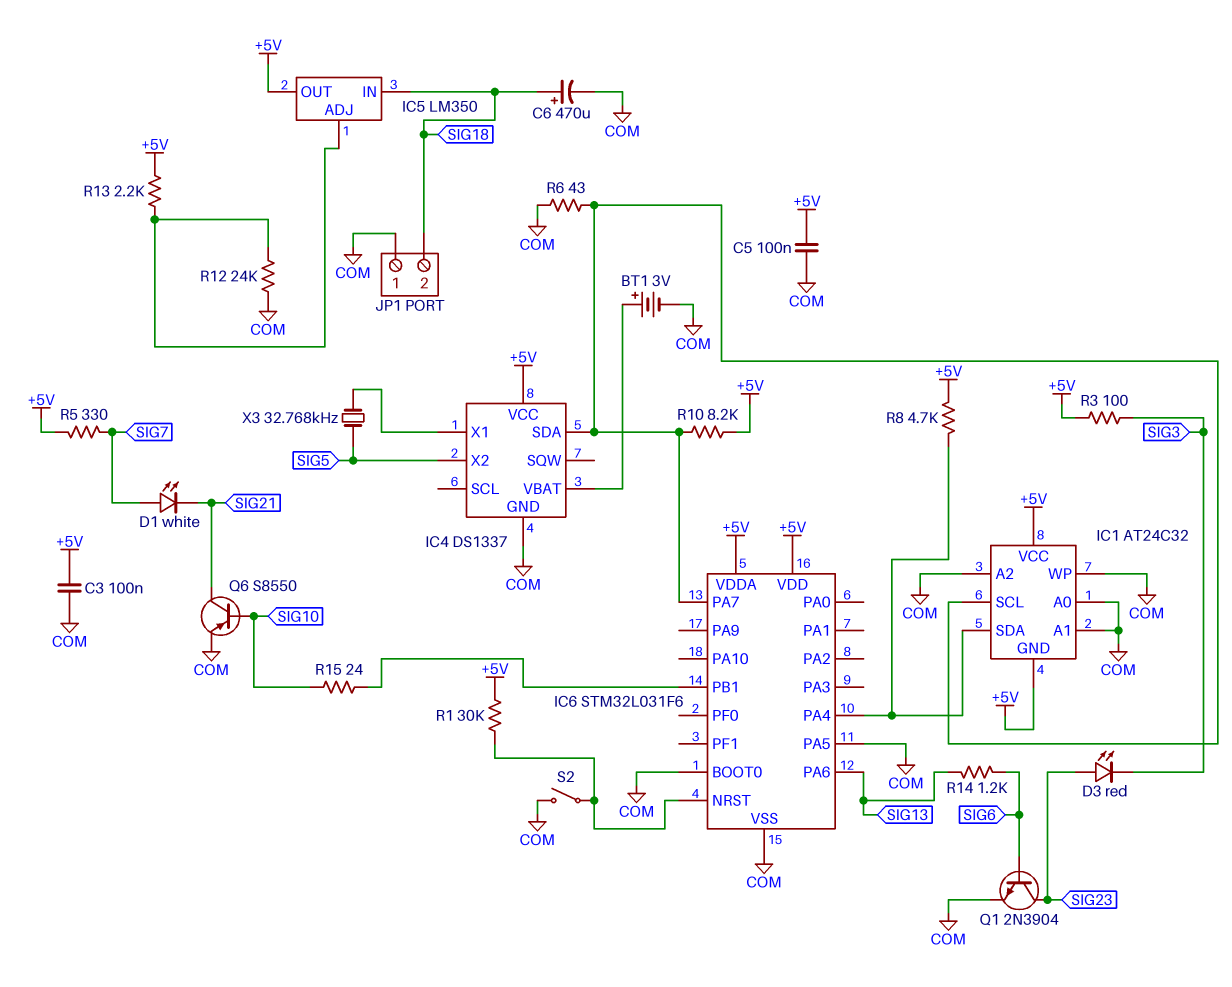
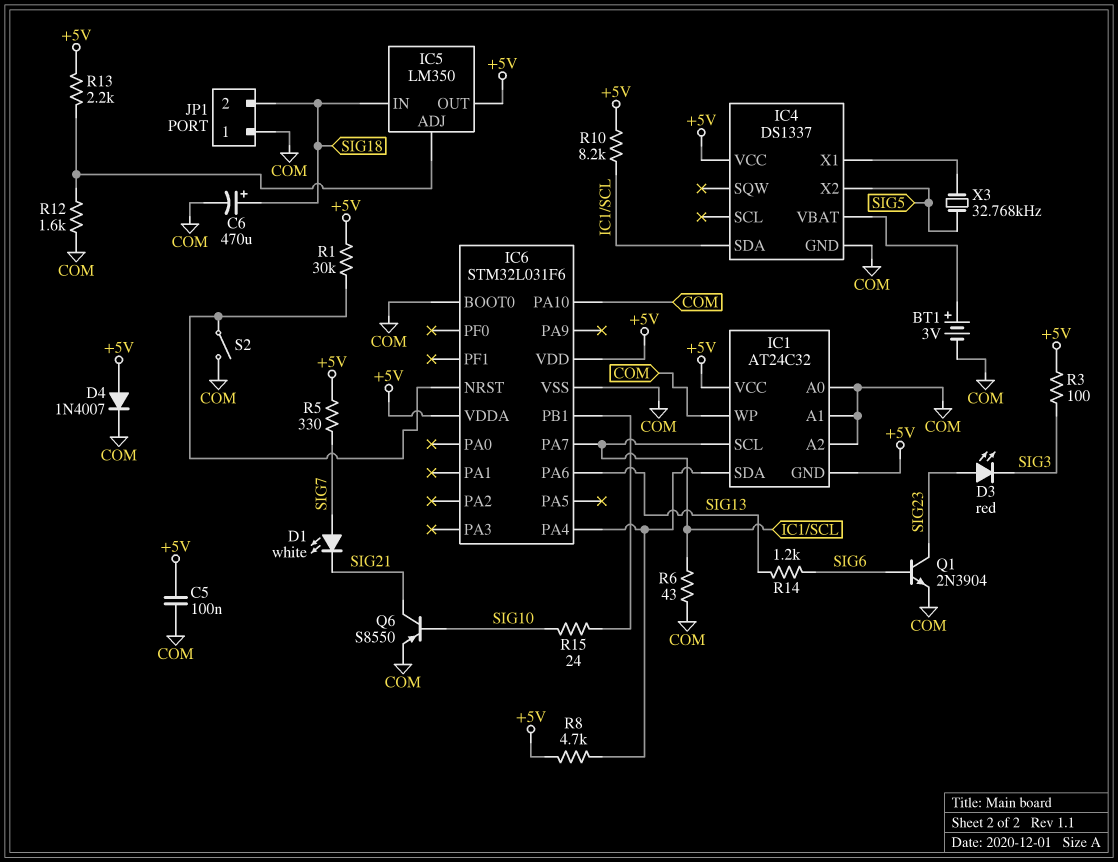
C3: 100nF (+5V, COM) -> none
D4: none -> diode 1N4007 (A +5V, K COM)
IC6 pin PA5: COM -> none
IC6 pin PA10: none -> COM
R12: 24k (COM, IC5/ADJ) -> 1.6k (COM, IC5/ADJ)

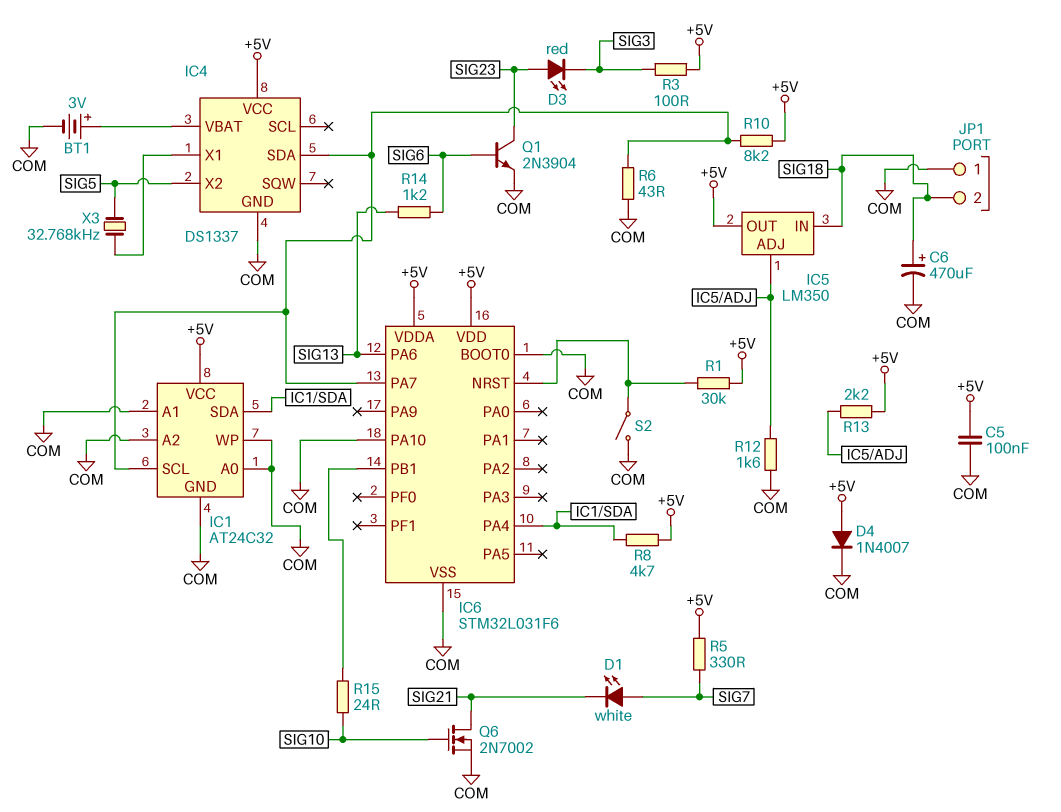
IC1 pin GND: +5V -> COM
Q6: PNP S8550 (B SIG10, C SIG21, E COM) -> NMOS 2N7002 (G SIG10, D SIG21, S COM)

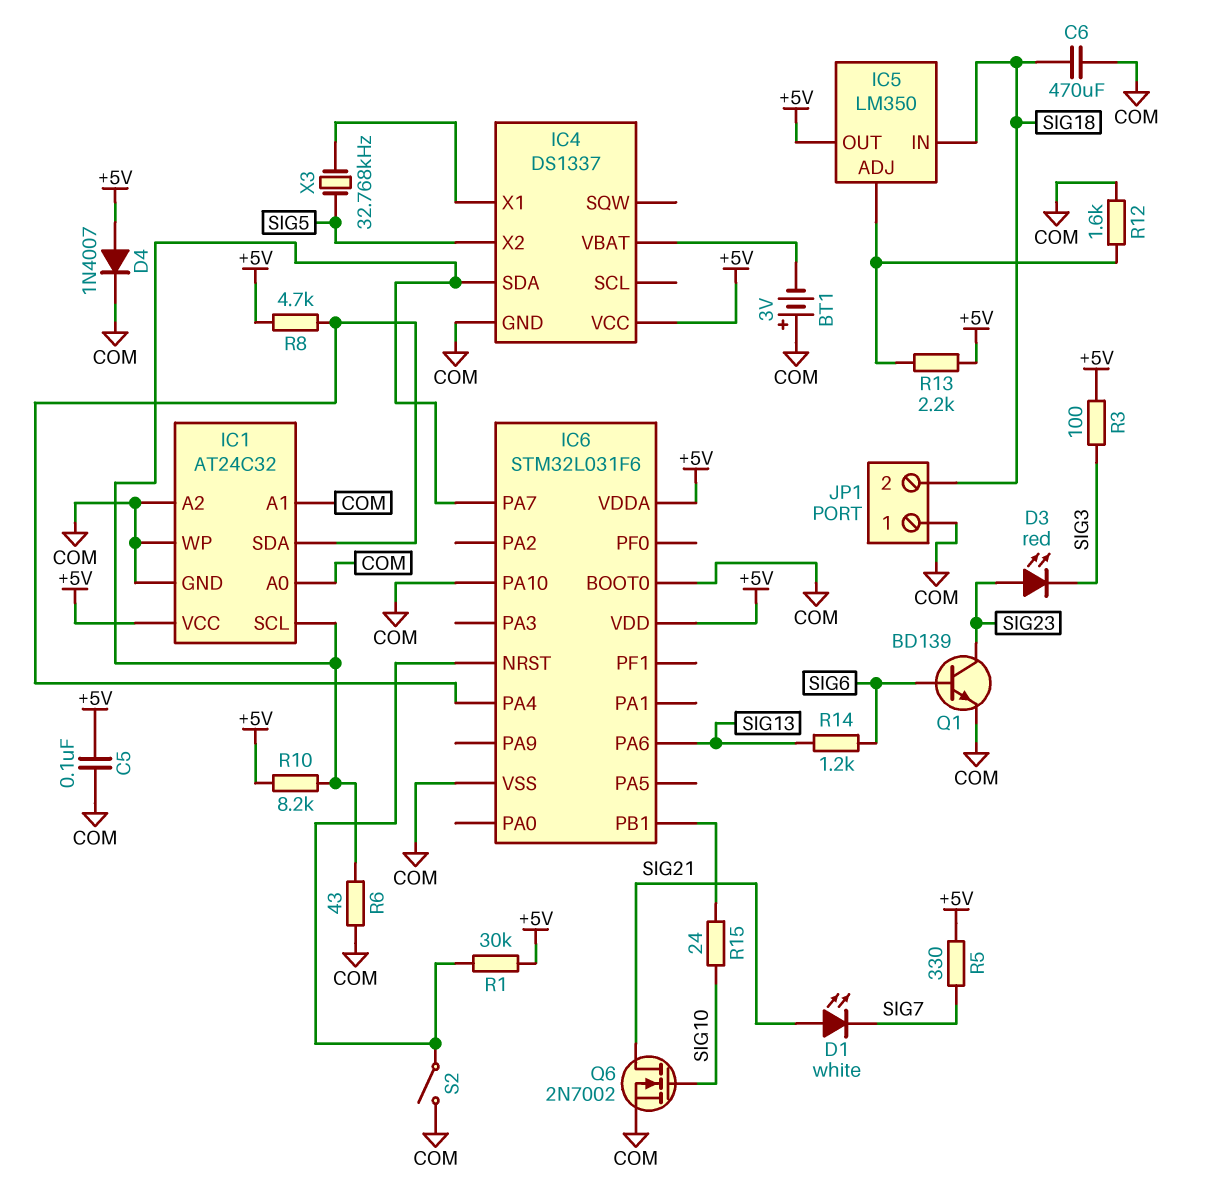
BT1: 3V (plus IC4/VBAT, minus COM) -> 3V (plus COM, minus IC4/VBAT)
C6: 470uF (plus SIG18, minus COM) -> 470uF (COM, SIG18)
D1: LED white (A SIG7, K SIG21) -> LED white (A SIG21, K SIG7)
Q1: NPN 2N3904 (B SIG6, C SIG23, E COM) -> NPN BD139 (B SIG6, C SIG23, E COM)

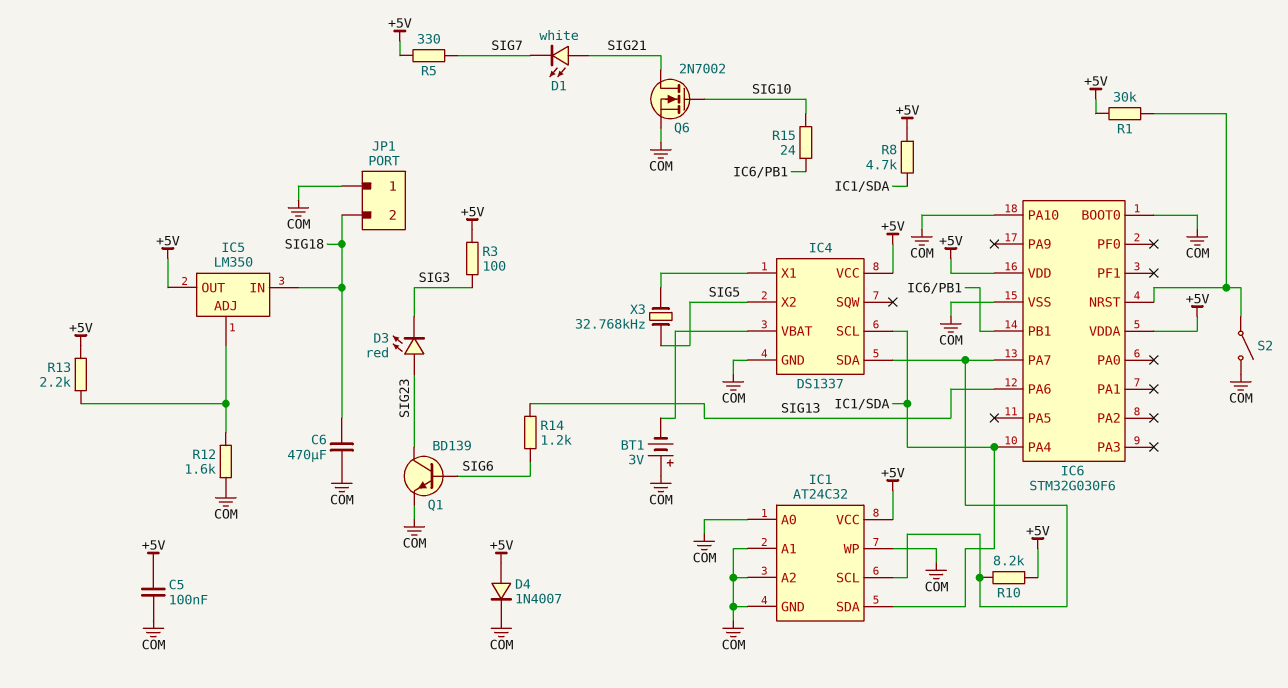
IC4 pin SCL: none -> IC1/SDA
IC6: STM32L031F6 -> STM32G030F6
R6: 43 (COM, IC1/SCL) -> none

